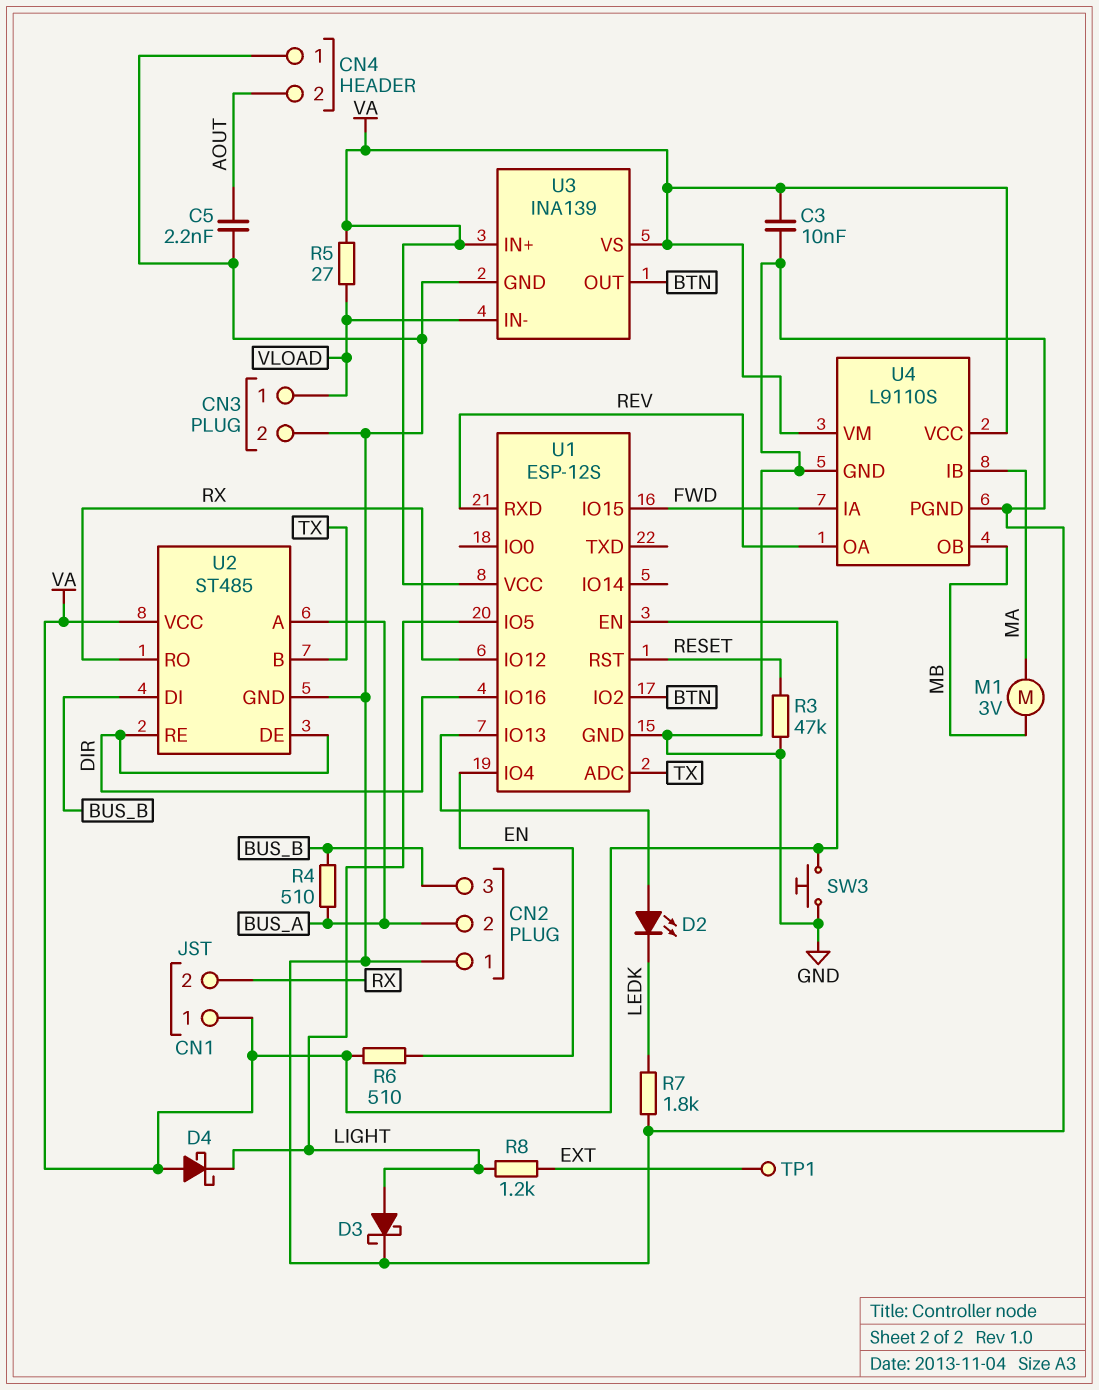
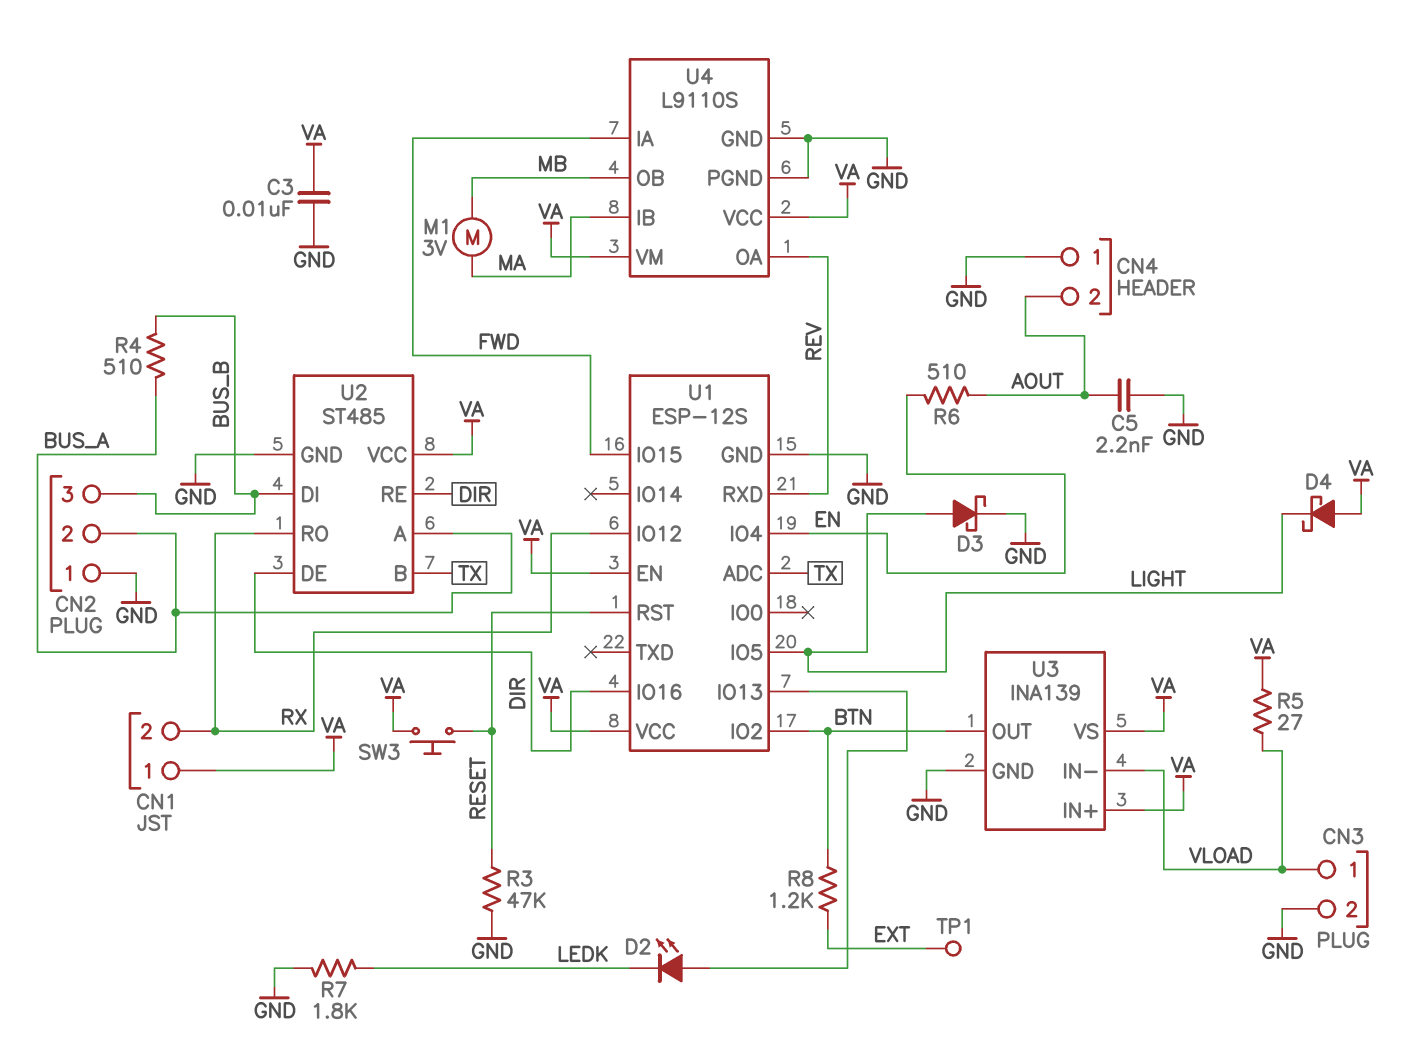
R6: 510 (EN, VA) -> 510 (AOUT, EN)
R8: 1.2k (EXT, LIGHT) -> 1.2k (BTN, EXT)
SW3: button (GND, VA) -> button (RESET, VA)

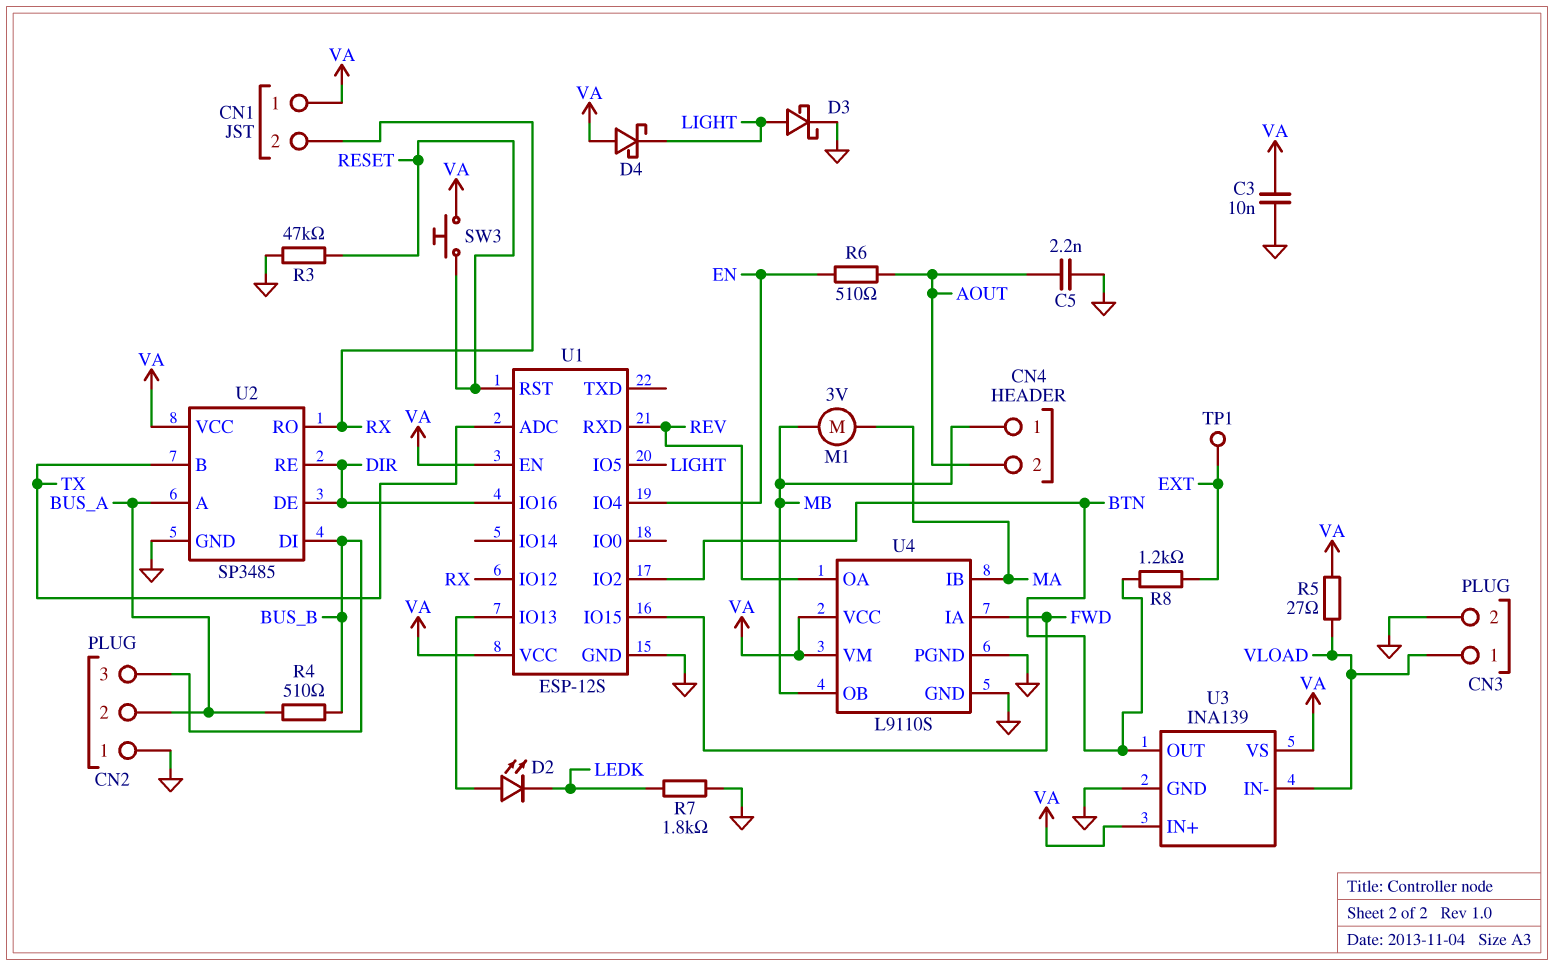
CN4 pin 1: GND -> MB
U2: ST485 -> SP3485

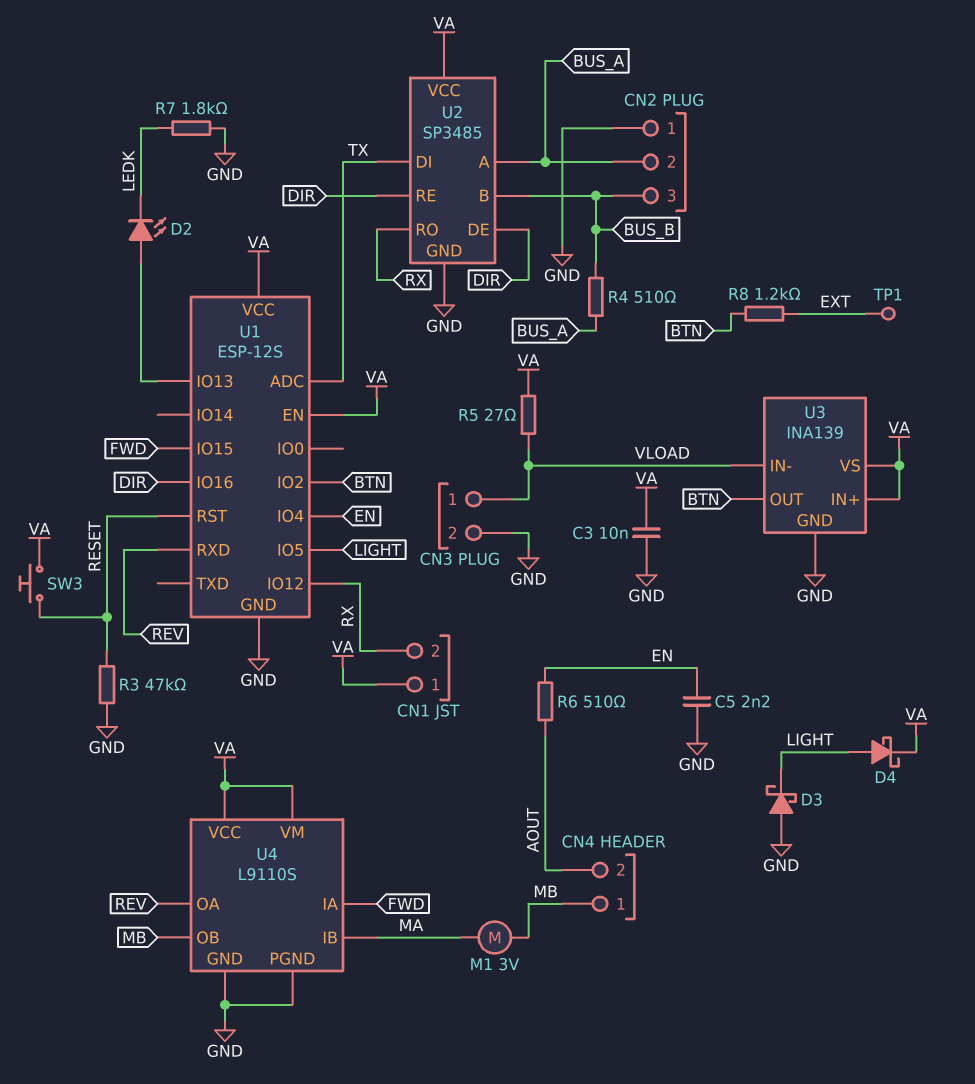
C5: 2.2nF (AOUT, GND) -> 2.2nF (EN, GND)
D3: schottky (A LIGHT, K GND) -> schottky (A GND, K LIGHT)
D4: schottky (A VA, K LIGHT) -> schottky (A LIGHT, K VA)
U2 pin B: TX -> BUS_B
U2 pin DI: BUS_B -> TX

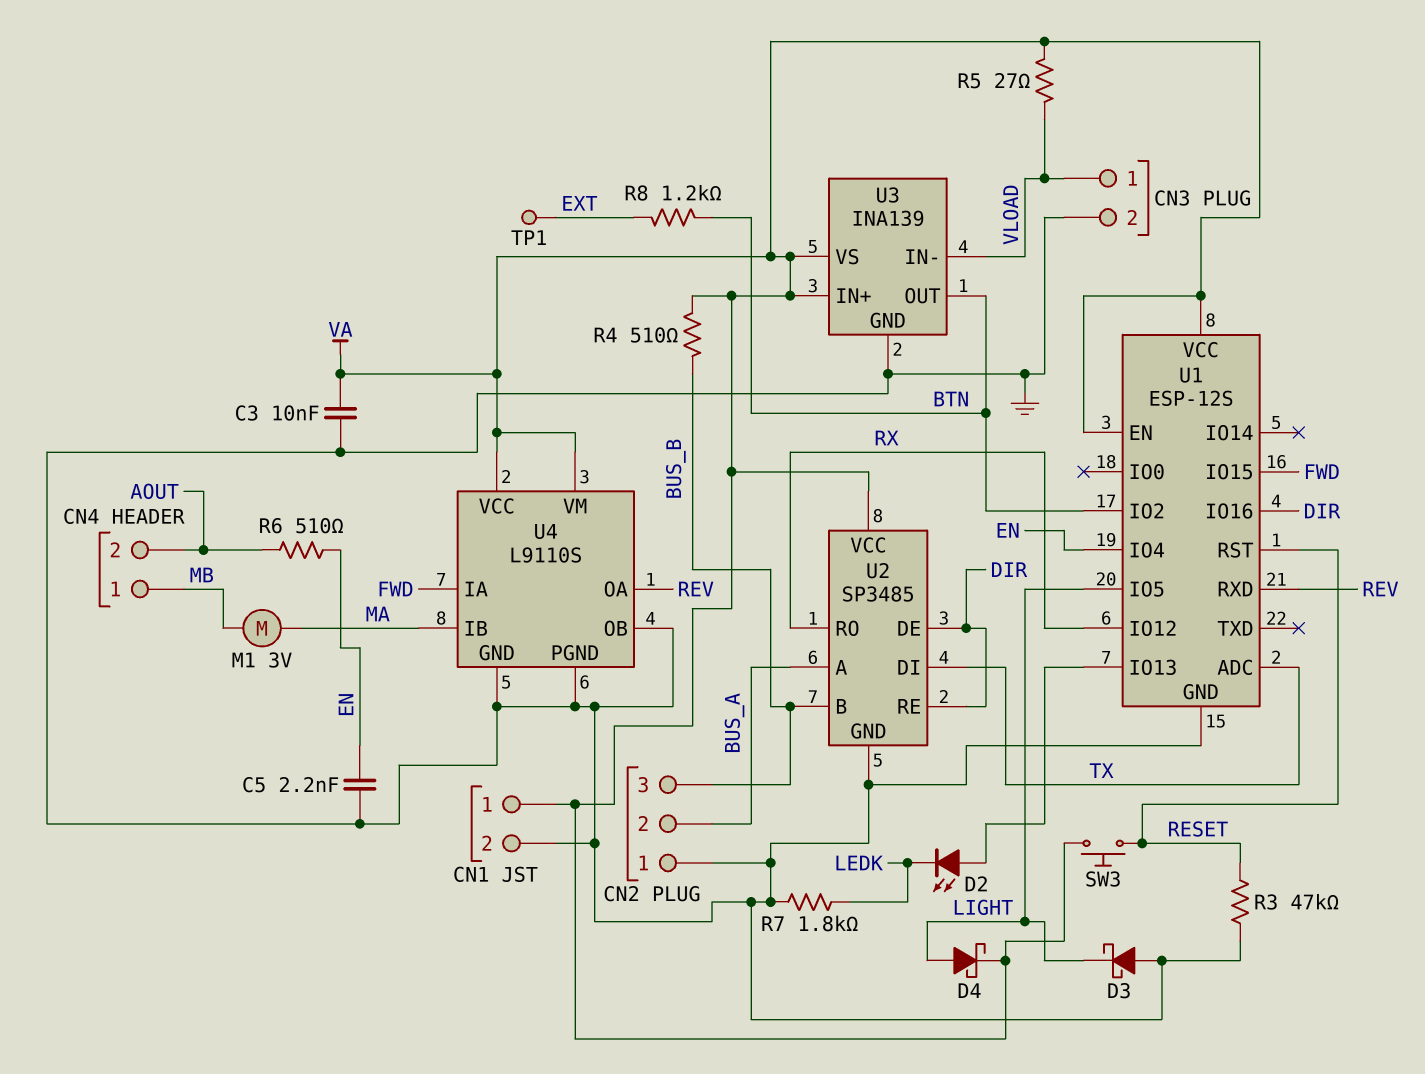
CN1 pin 2: RX -> GND
R4: 510 (BUS_A, BUS_B) -> 510 (BUS_B, VA)
U4 pin OB: MB -> GND

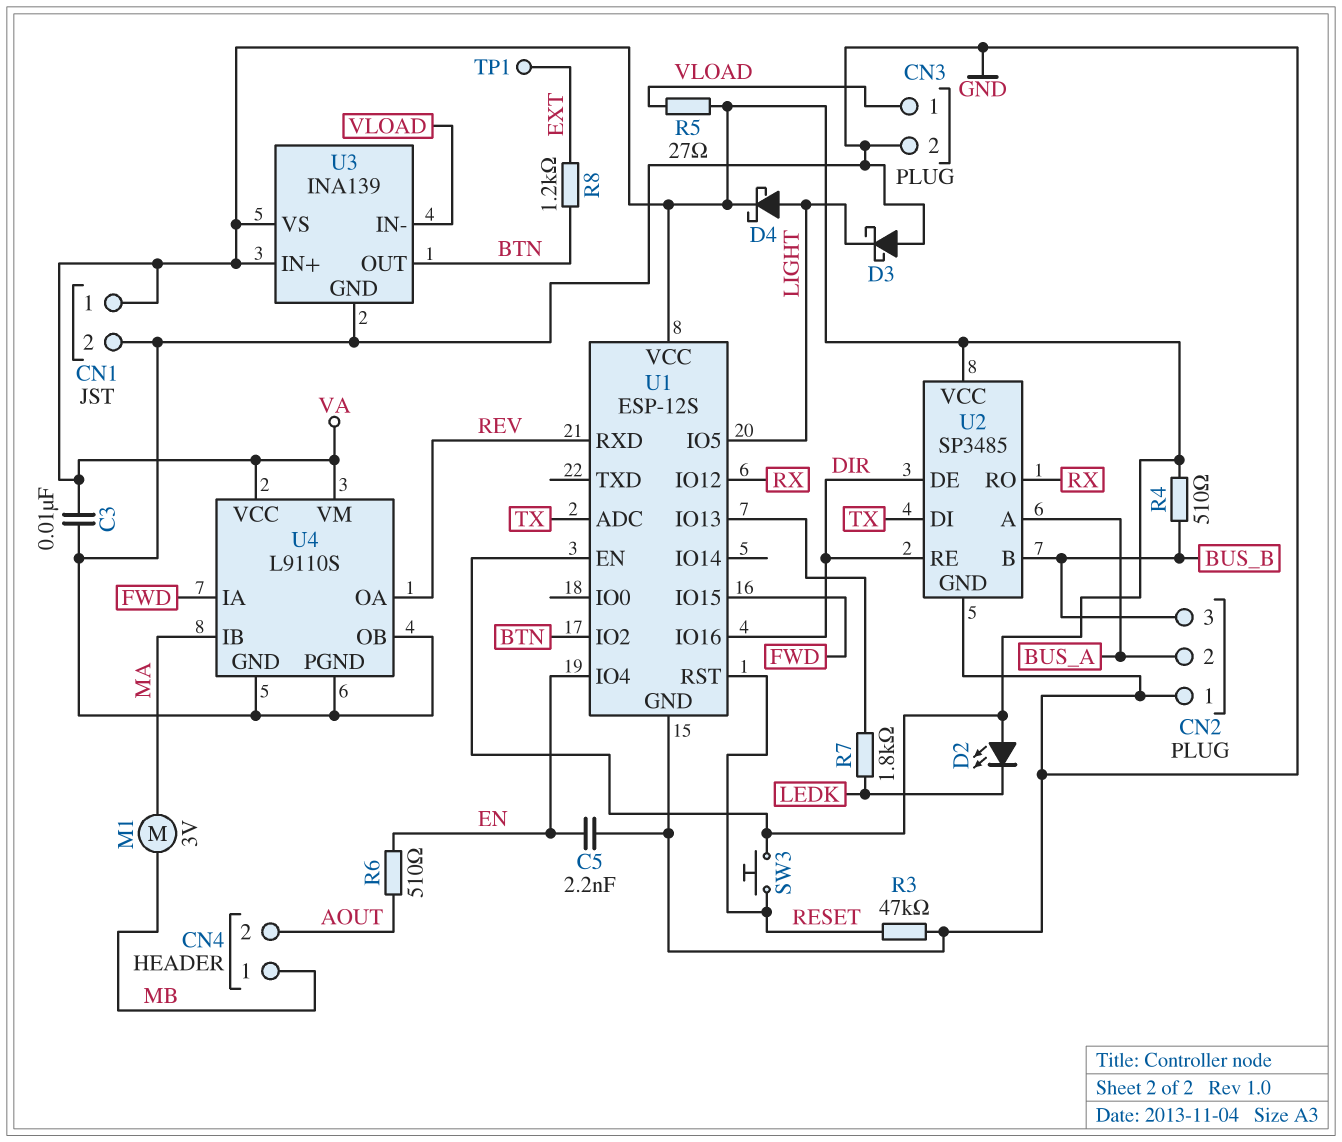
D2: LED (A U1/IO13, K LEDK) -> LED (A VA, K LEDK)
R7: 1.8k (GND, LEDK) -> 1.8k (LEDK, U1/IO13)

